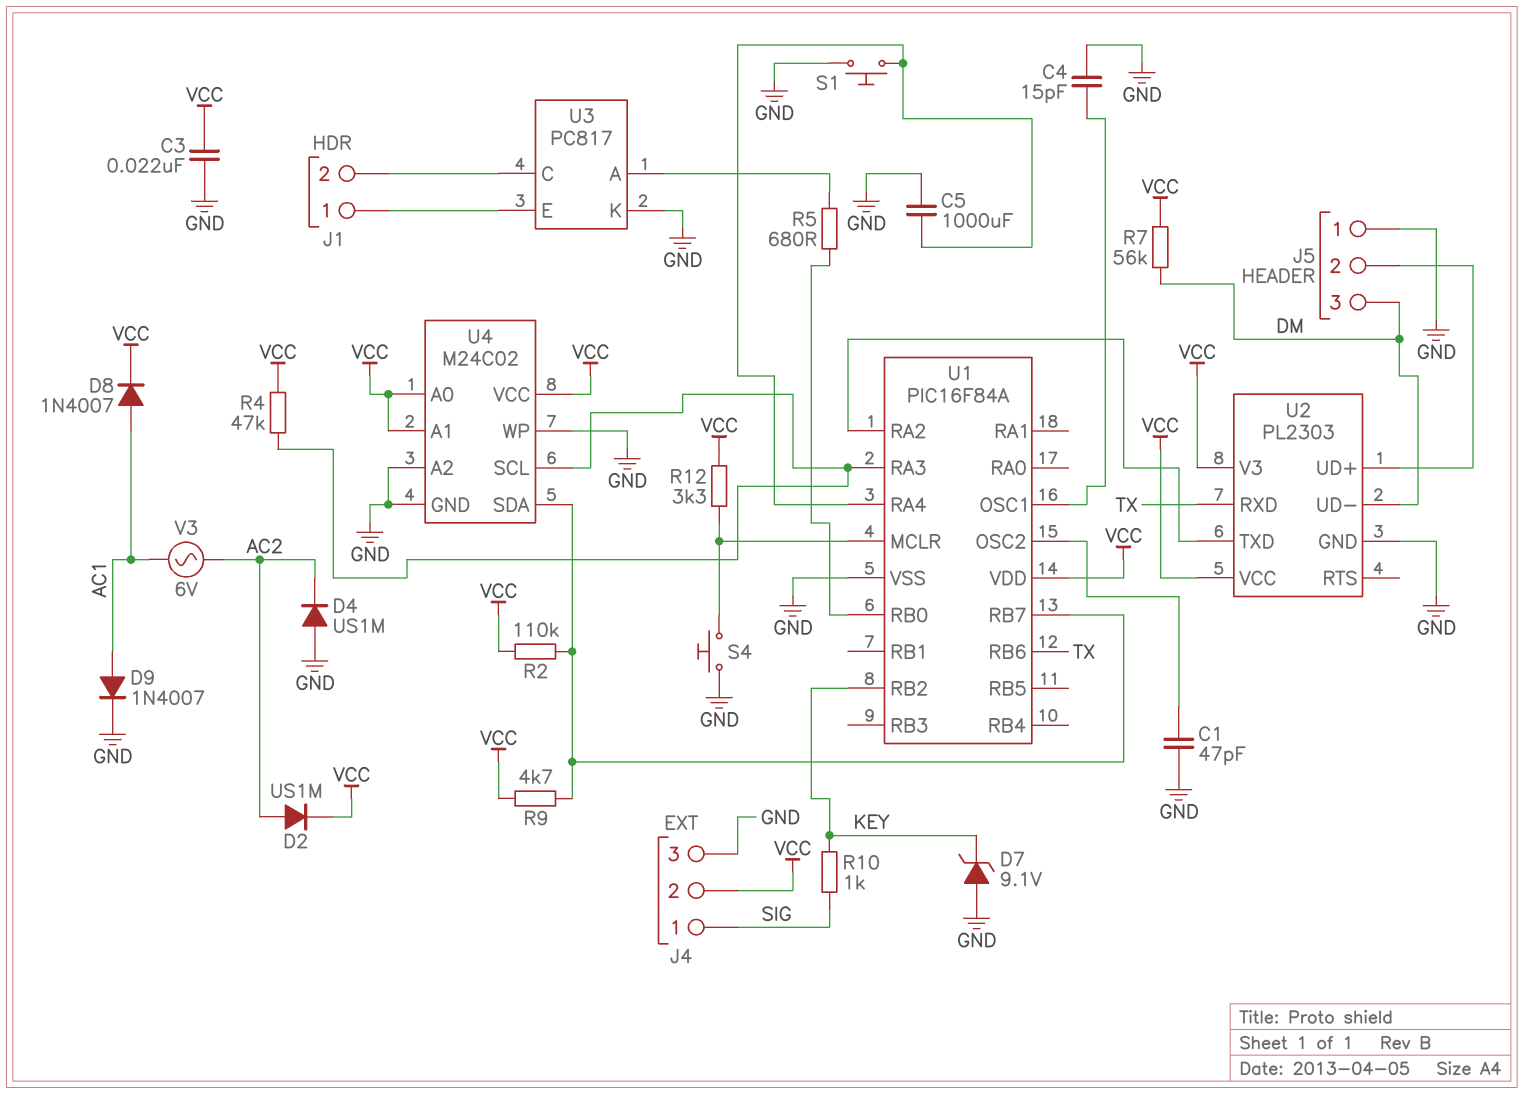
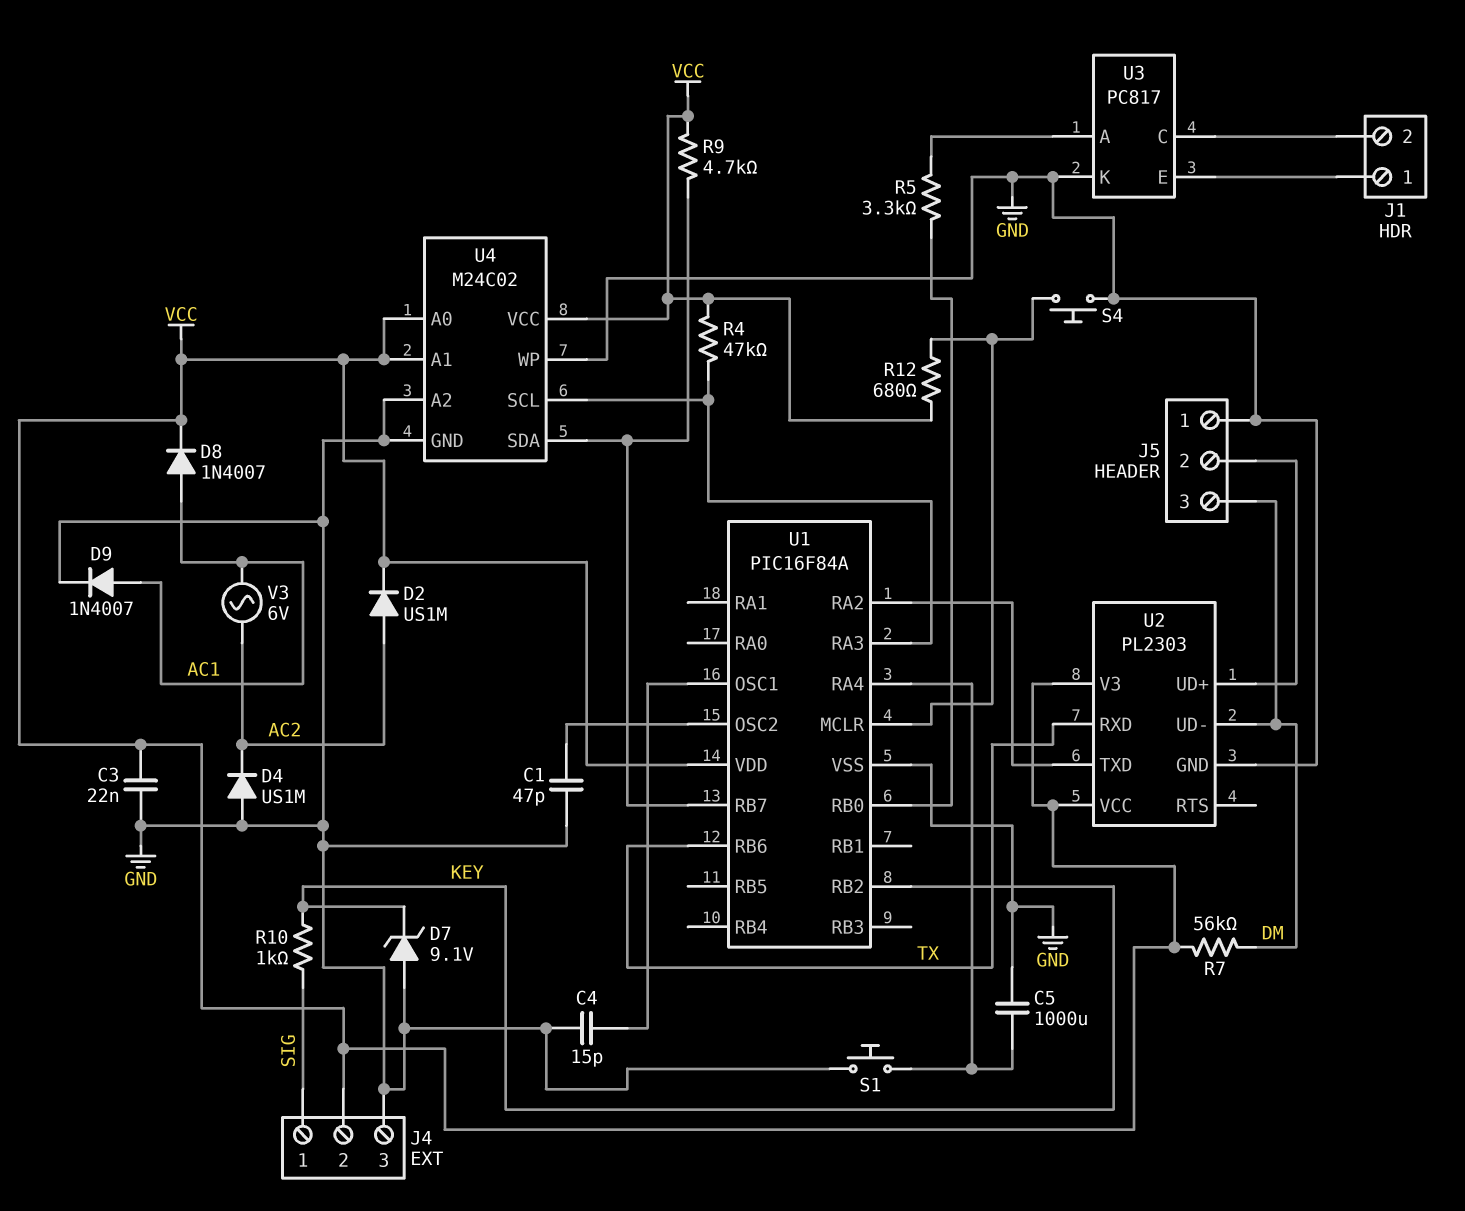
R2: 110k (U1/RB7, VCC) -> none
R5: 680 (U1/RB0, U3/A) -> 3.3k (U1/RB0, U3/A)
R12: 3.3k (U1/MCLR, VCC) -> 680 (U1/MCLR, VCC)

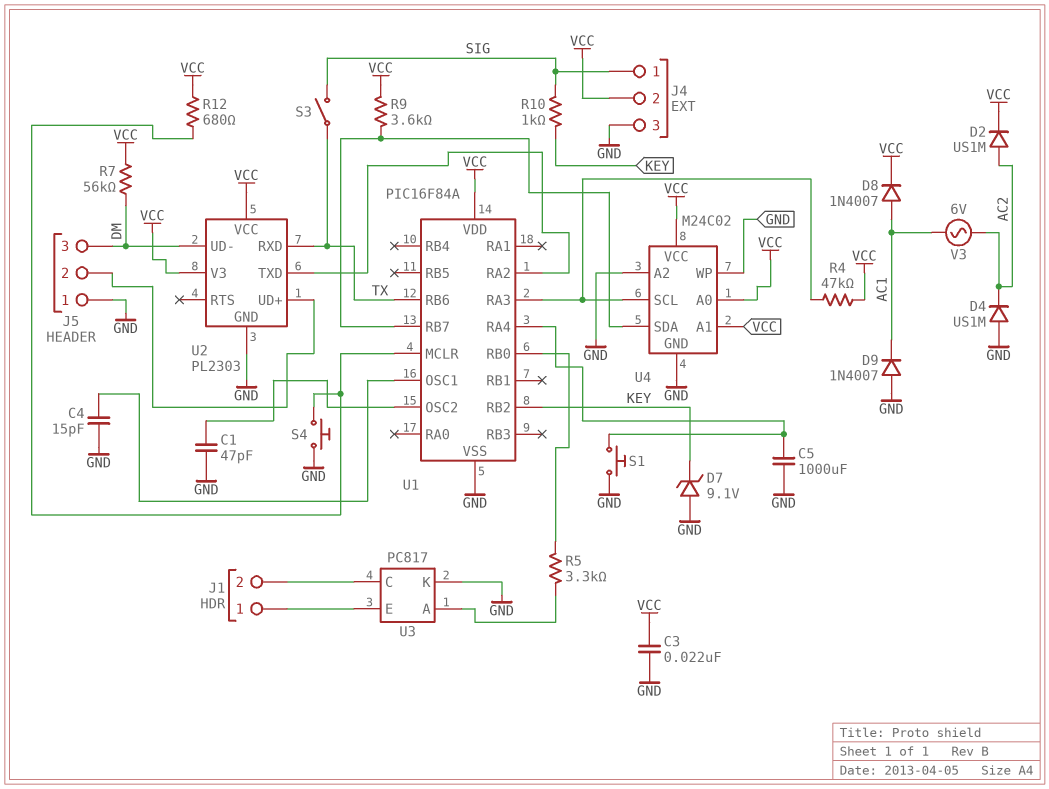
D9: diode 1N4007 (A AC1, K GND) -> diode 1N4007 (A GND, K AC1)
R9: 4.7k (U1/RB7, VCC) -> 3.6k (U1/RB7, VCC)
S3: none -> switch (SIG, TX)

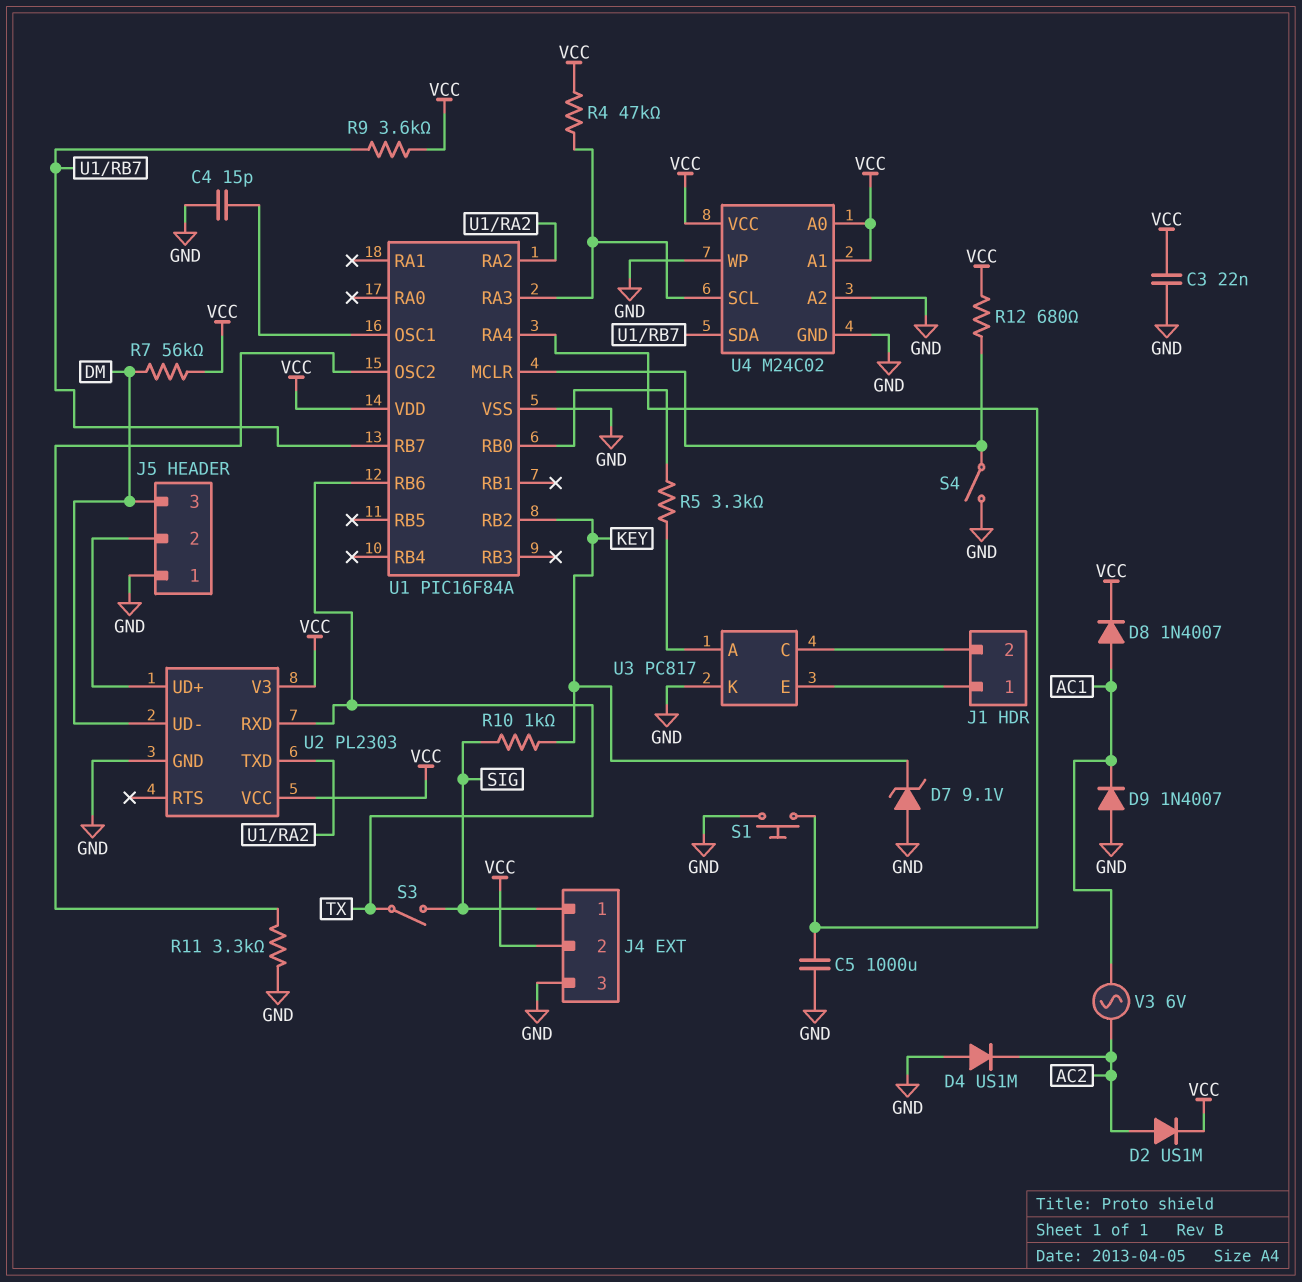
C1: 47pF (GND, U1/OSC2) -> none
R11: none -> 3.3k (GND, U1/OSC2)
S4: button (GND, U1/MCLR) -> switch (GND, U1/MCLR)

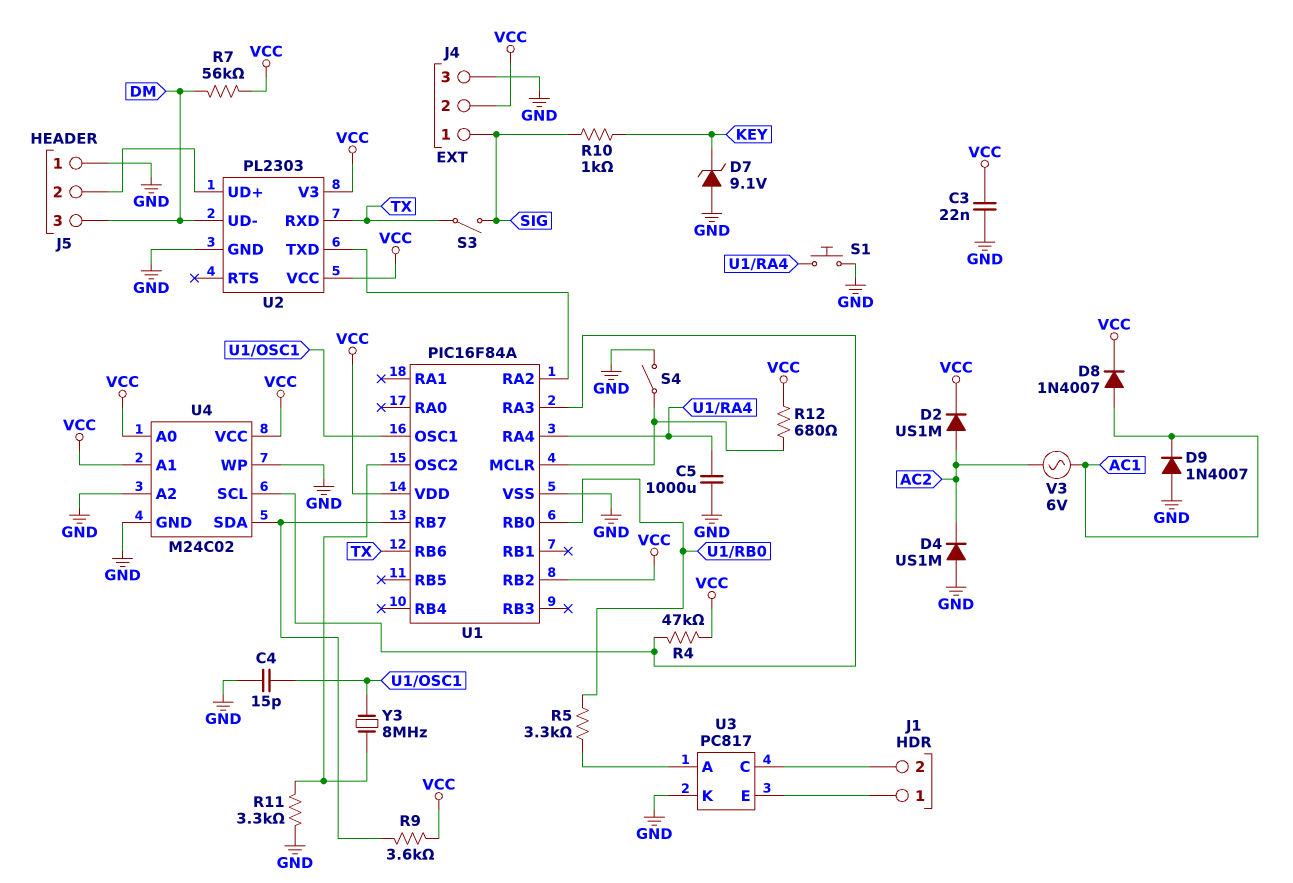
U1 pin RB2: KEY -> VCC
Y3: none -> 8MHz (U1/OSC1, U1/OSC2)

